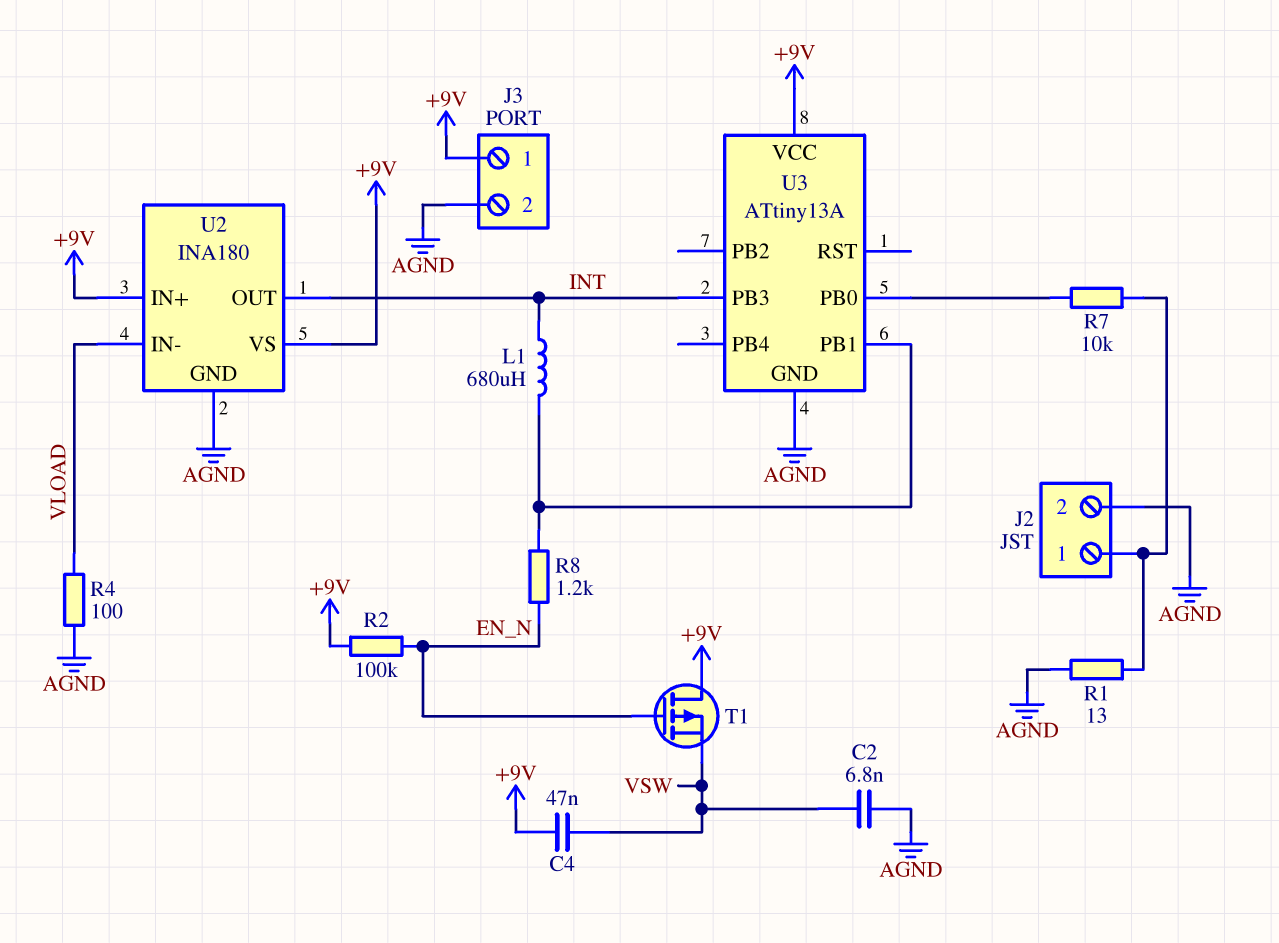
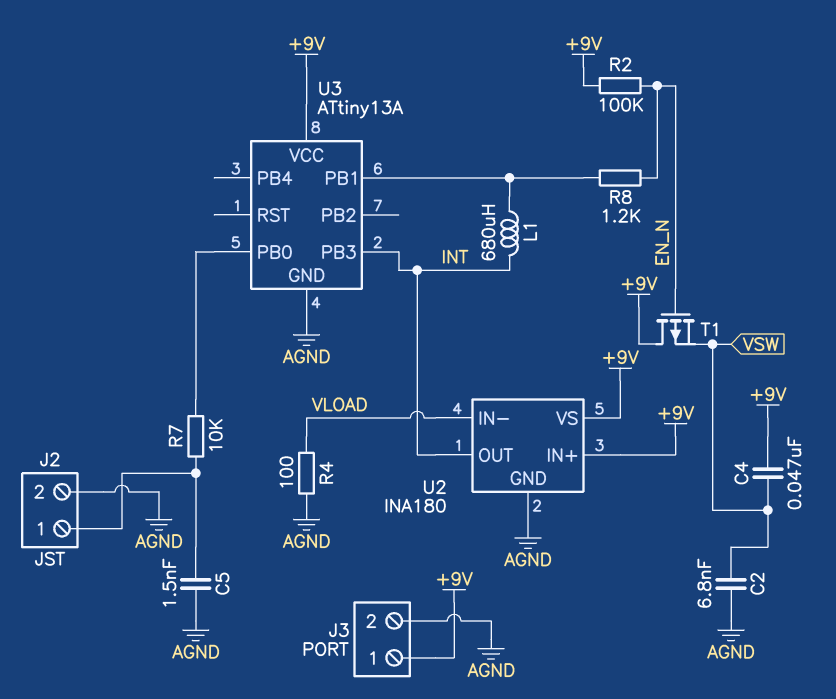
C5: none -> 1.5nF (AGND, J2/1)
R1: 13 (AGND, J2/1) -> none

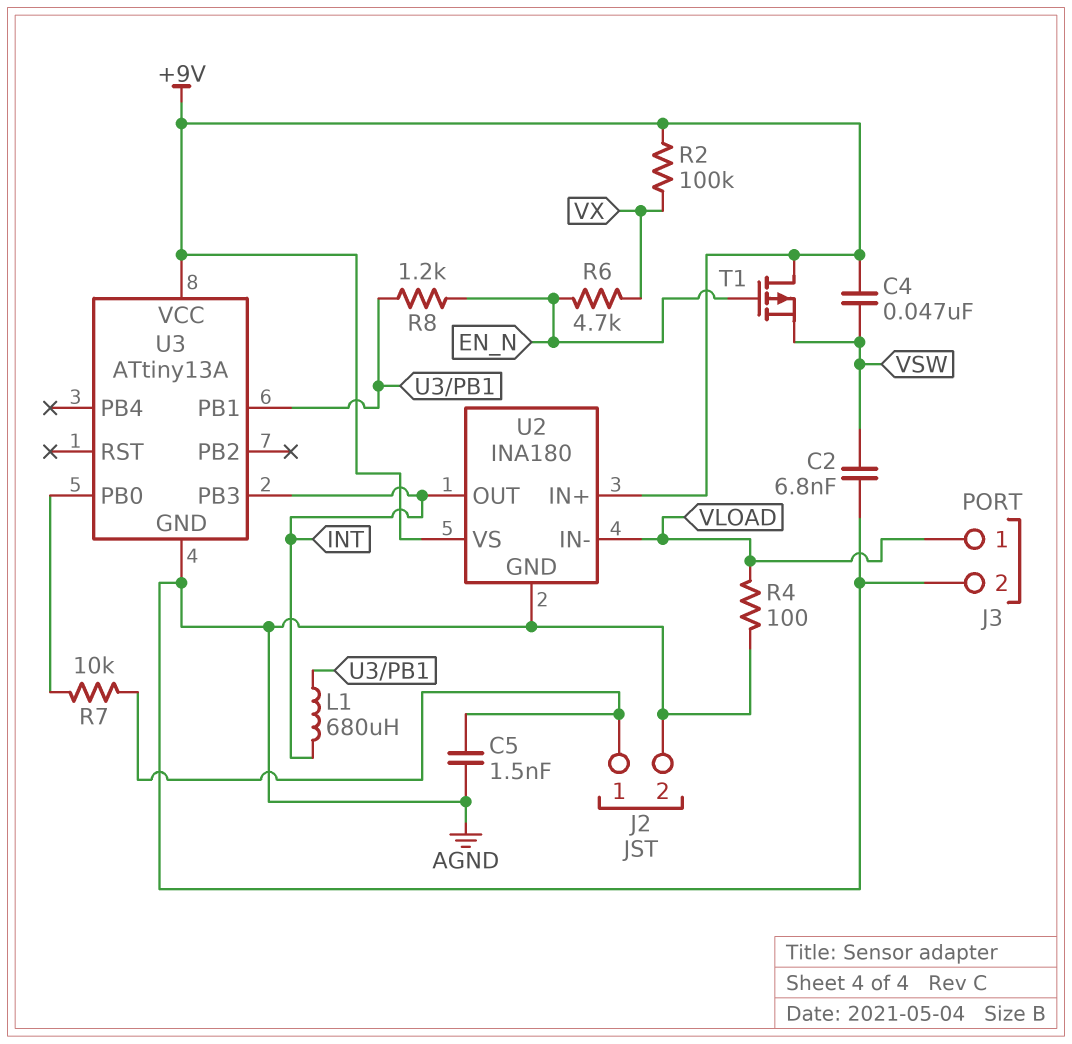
J3 pin 1: +9V -> VLOAD
R2: 100k (+9V, EN_N) -> 100k (+9V, VX)
R6: none -> 4.7k (EN_N, VX)

